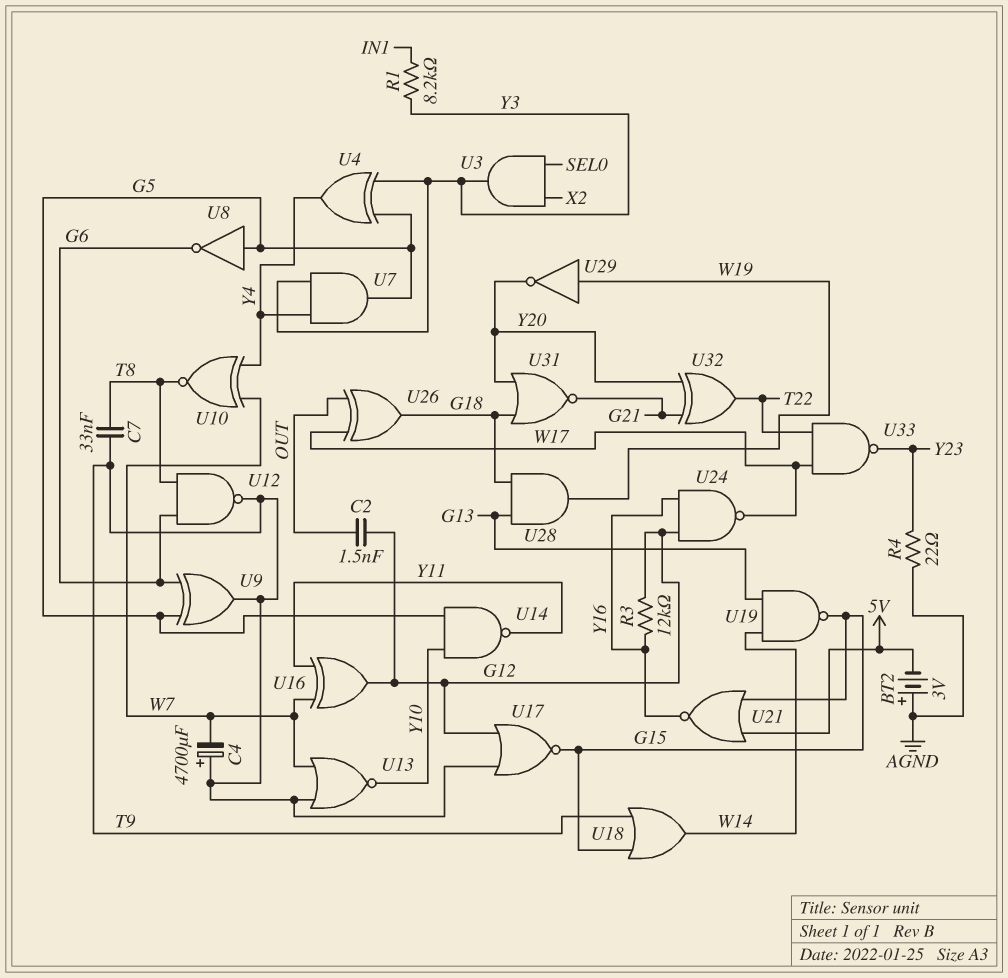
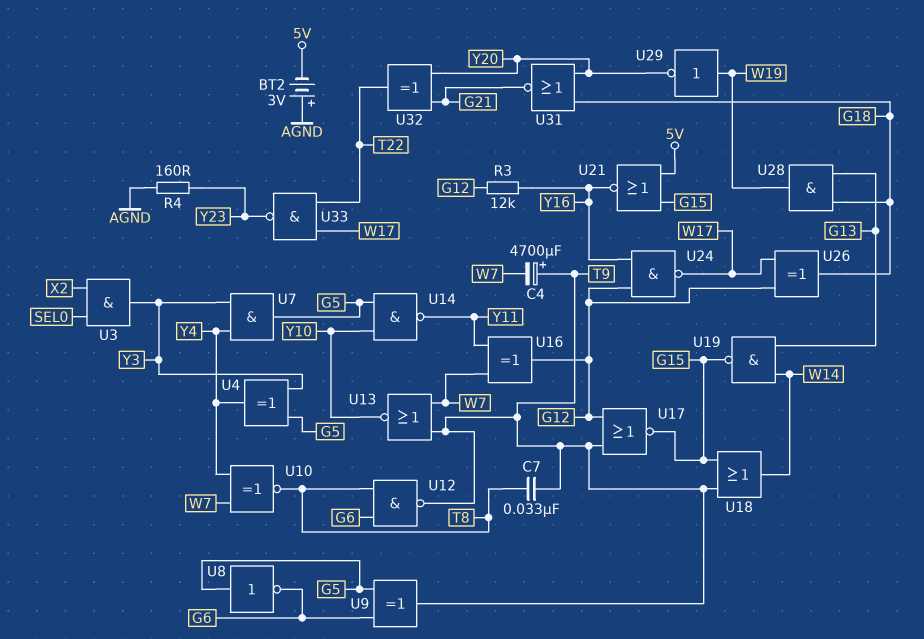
C2: 1.5nF (G12, OUT) -> none
R1: 8.2k (IN1, Y3) -> none
R4: 22 (AGND, Y23) -> 160 (AGND, Y23)
U26: XOR (in OUT, in W17, out G18) -> XOR (in G12, in W17, out G18)

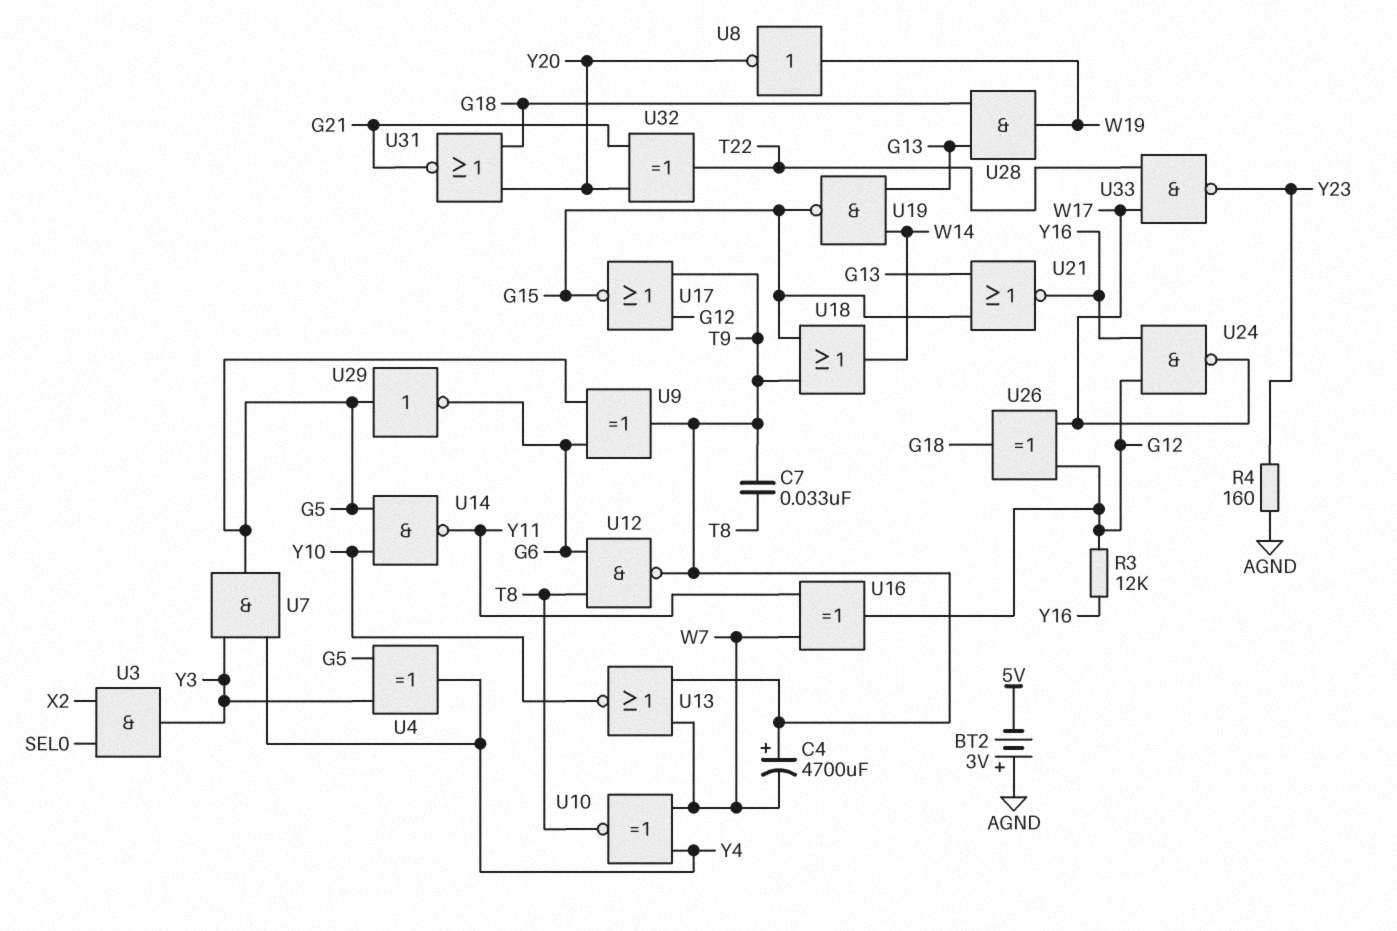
U8: NOT (in G5, out G6) -> NOT (in W19, out Y20)
U21: NOR (in 5V, in G15, out Y16) -> NOR (in G13, in G15, out Y16)
U29: NOT (in W19, out Y20) -> NOT (in G5, out G6)

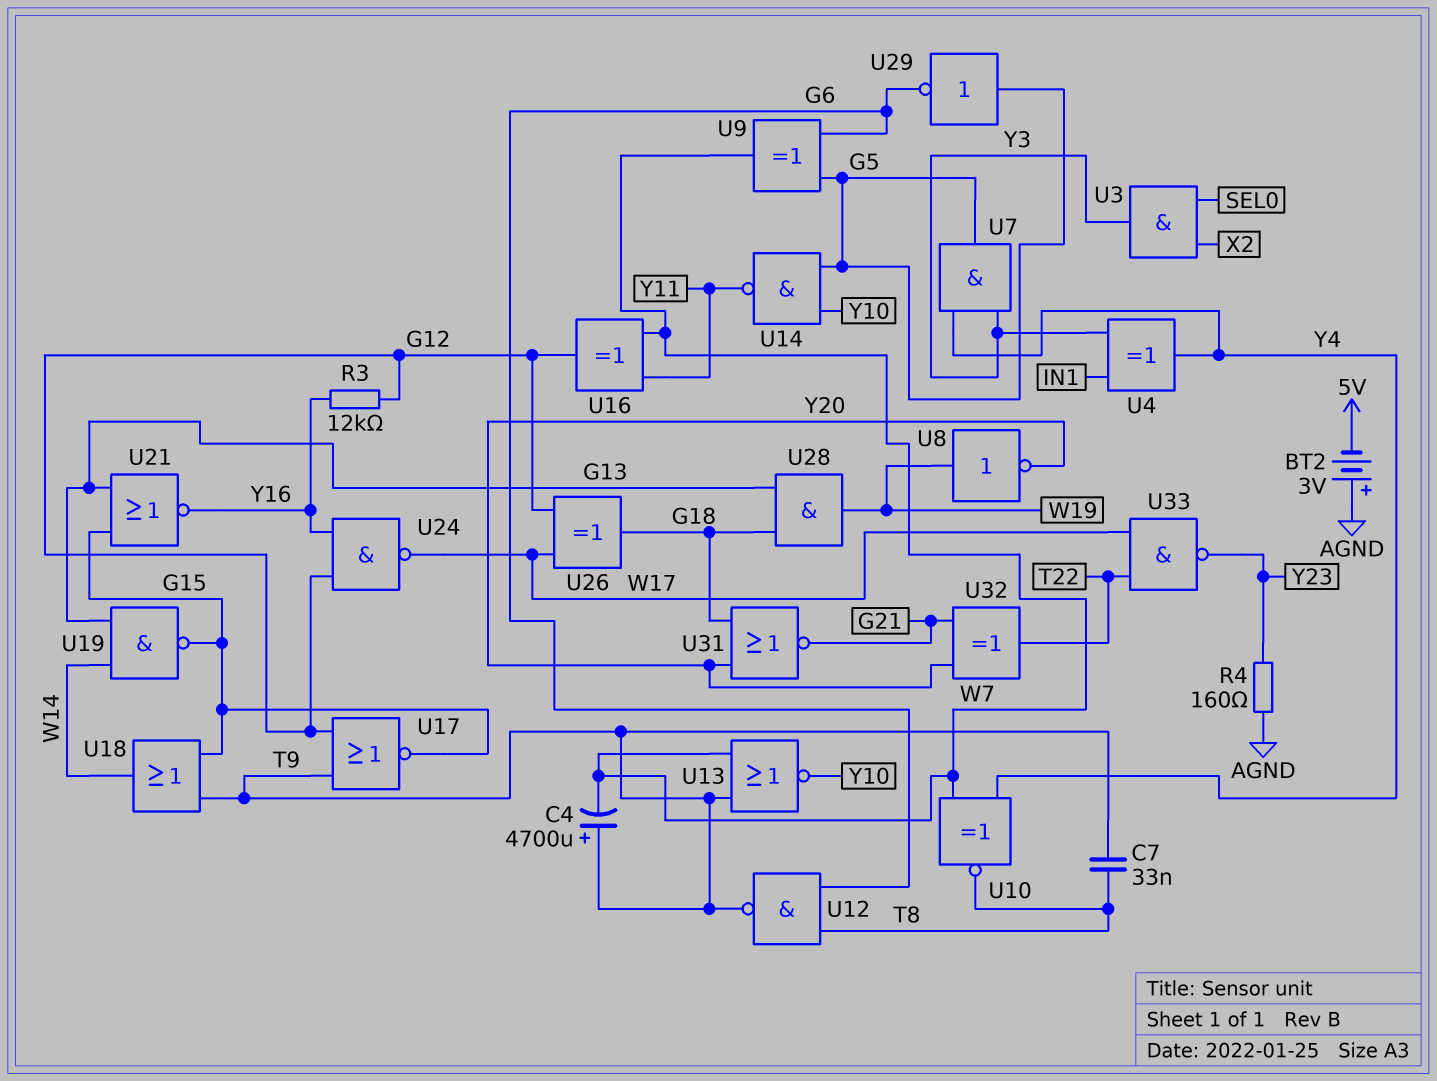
U4: XOR (in G5, in Y3, out Y4) -> XOR (in IN1, in Y3, out Y4)
U9: XOR (in G5, in G6, out T9) -> XOR (in G5, in G6, out W7)

